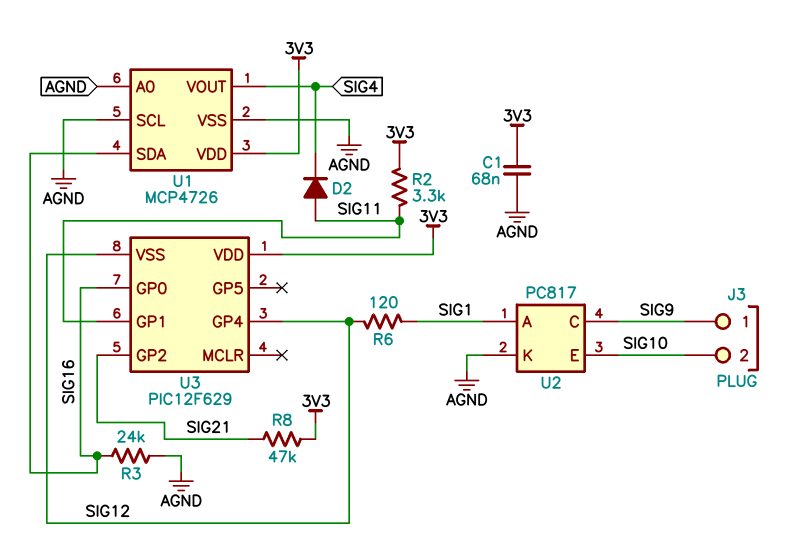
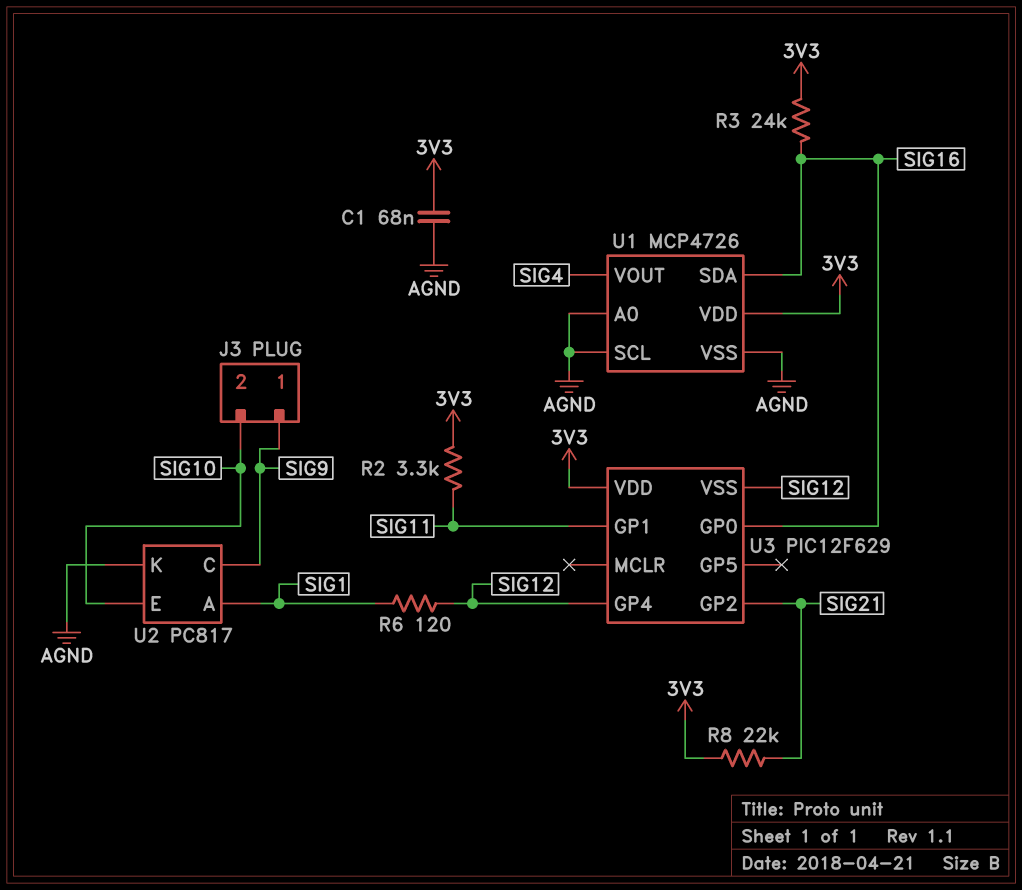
D2: diode (A SIG11, K SIG4) -> none
R3: 24k (AGND, SIG16) -> 24k (3V3, SIG16)
R8: 47k (3V3, SIG21) -> 22k (3V3, SIG21)

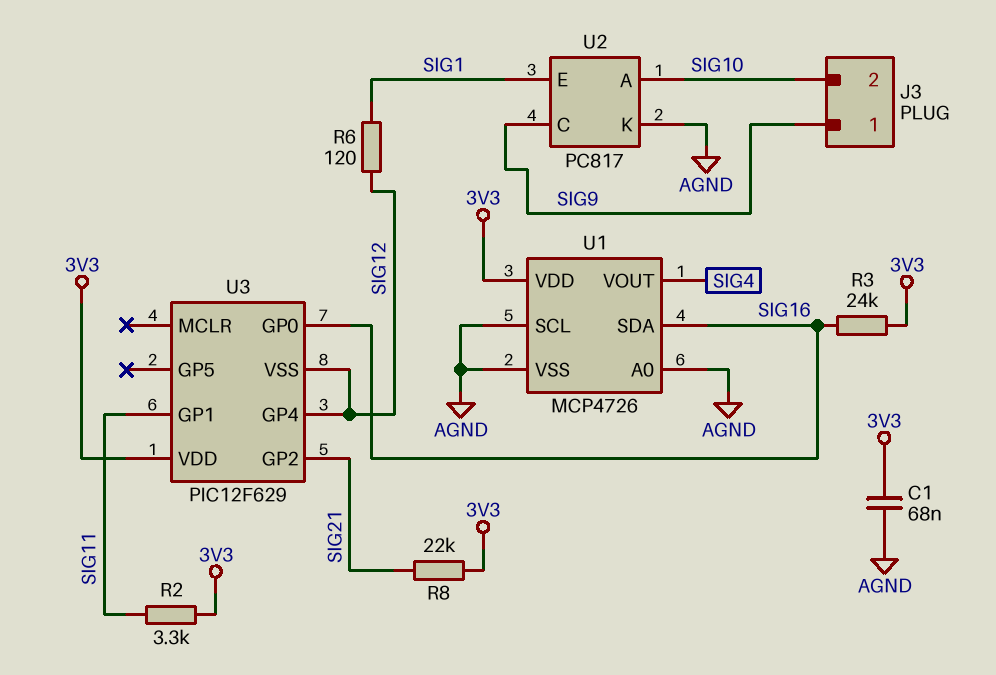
U2 pin A: SIG1 -> SIG10
U2 pin E: SIG10 -> SIG1

